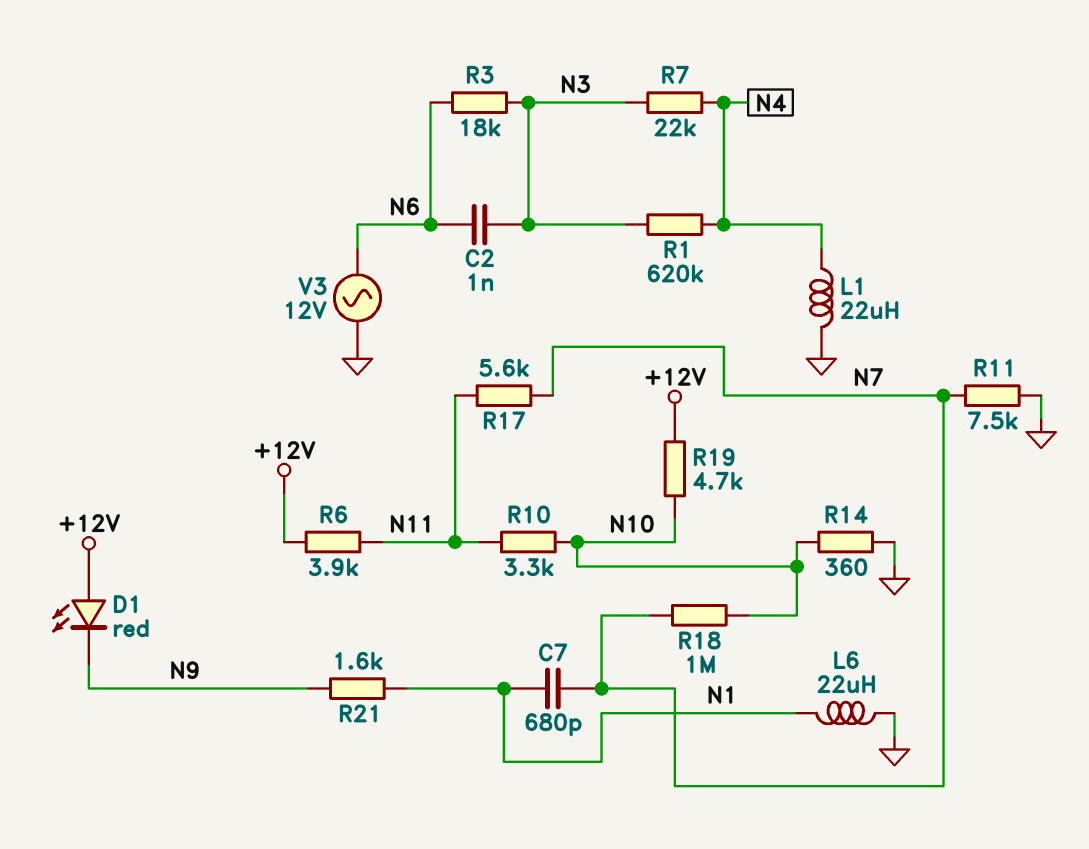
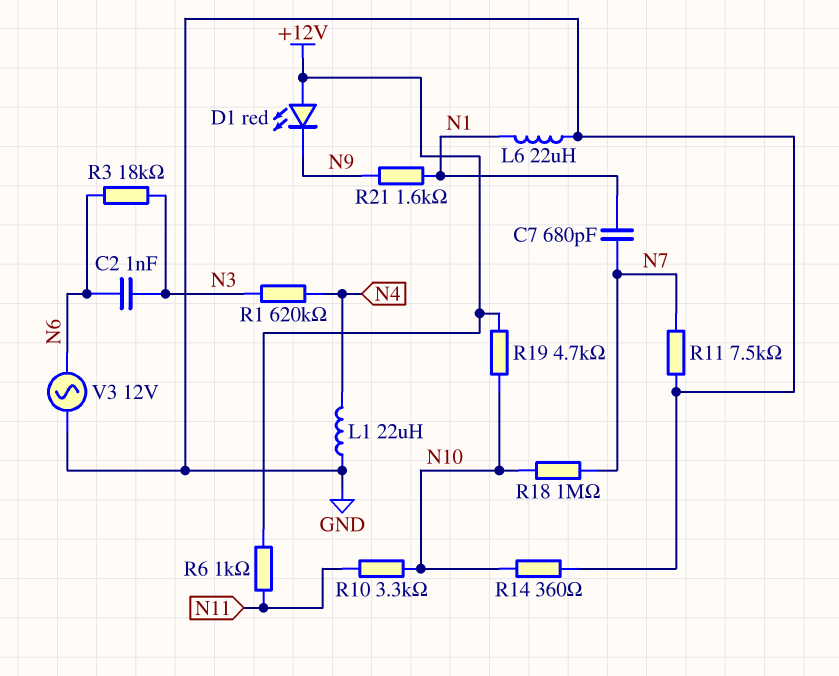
R6: 3.9k (+12V, N11) -> 1k (+12V, N11)
R7: 22k (N3, N4) -> none
R17: 5.6k (N7, N11) -> none

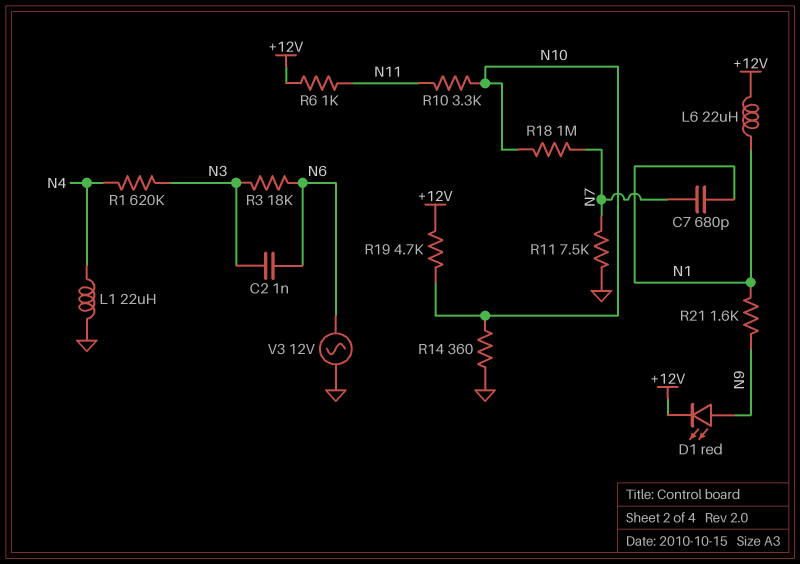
D1: LED red (A +12V, K N9) -> LED red (A N9, K +12V)
L6: 22uH (GND, N1) -> 22uH (+12V, N1)

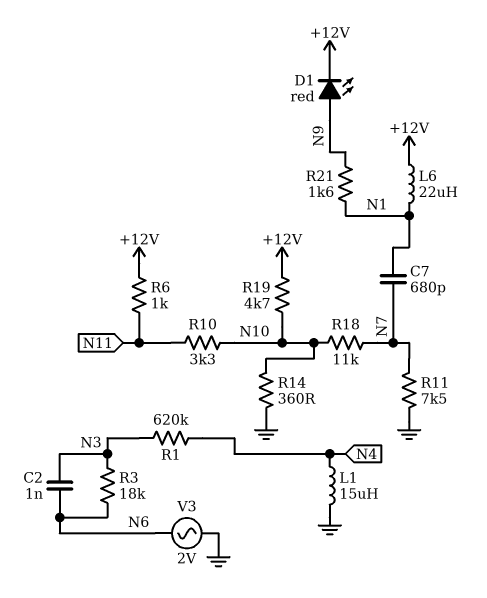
L1: 22uH (GND, N4) -> 15uH (GND, N4)
R18: 1M (N7, N10) -> 11k (N7, N10)
V3: AC 12V (GND, N6) -> AC 2V (GND, N6)

